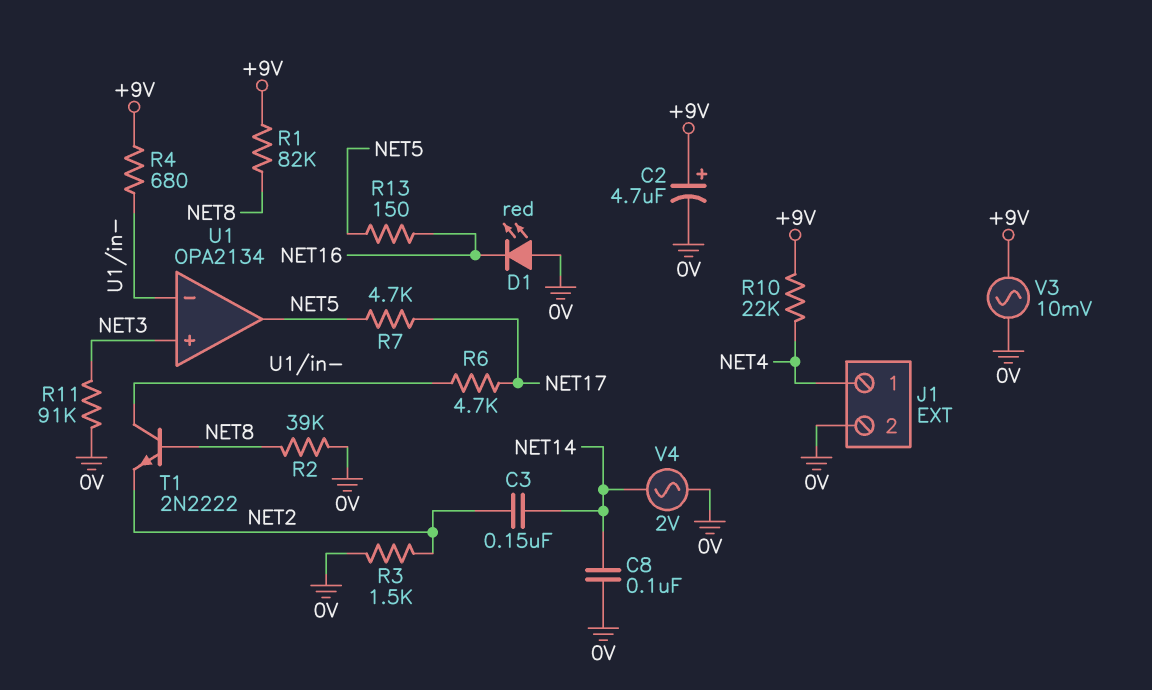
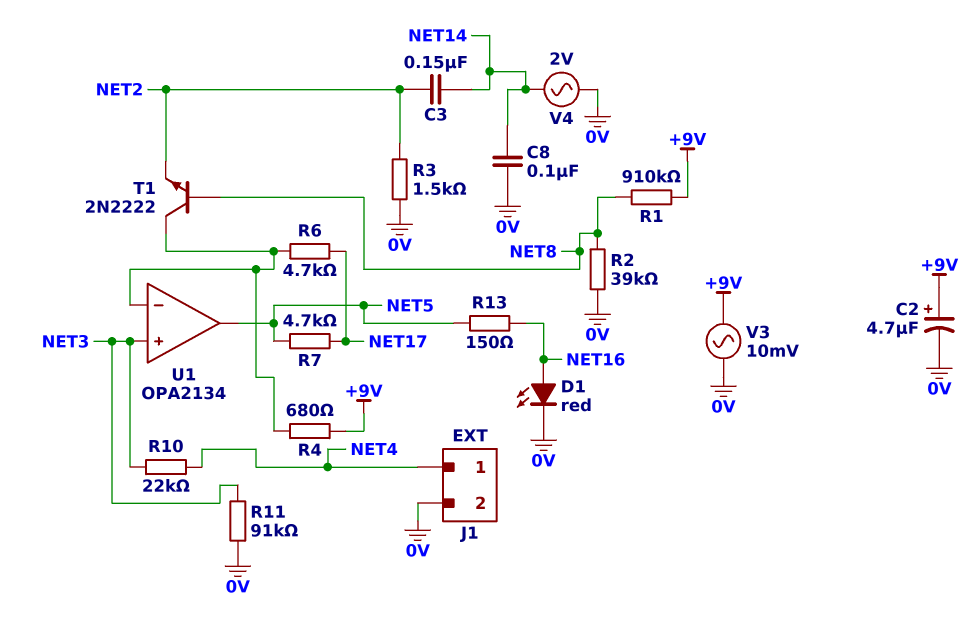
D1: LED red (A 0V, K NET16) -> LED red (A NET16, K 0V)
R1: 82k (+9V, NET8) -> 910k (+9V, NET8)
R10: 22k (+9V, NET4) -> 22k (NET3, NET4)

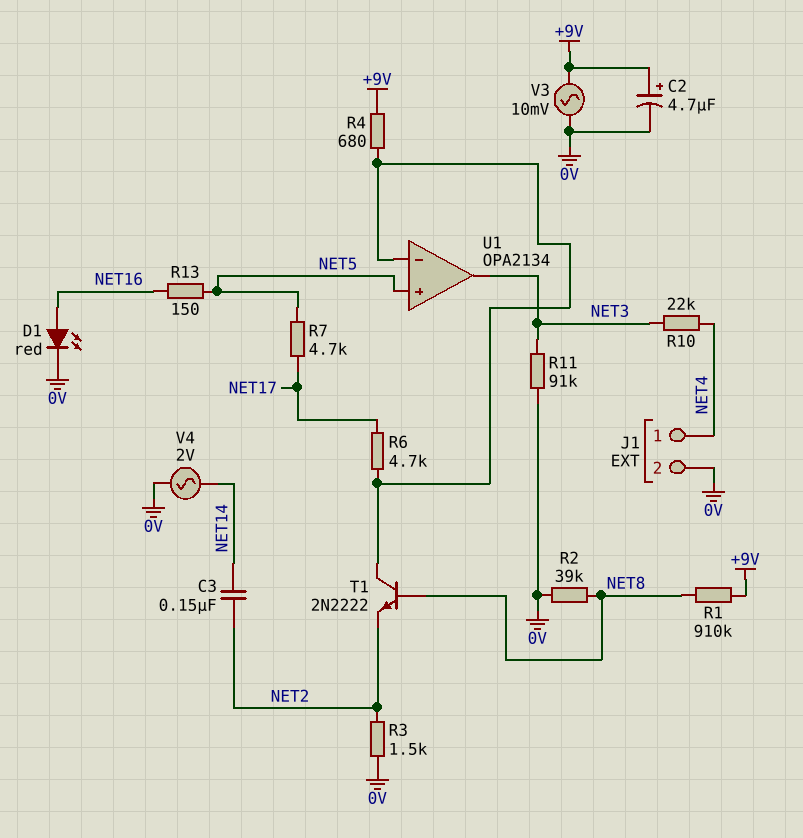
C8: 100nF (0V, NET14) -> none
U1 pin in+: NET3 -> NET5
U1 pin out: NET5 -> NET3

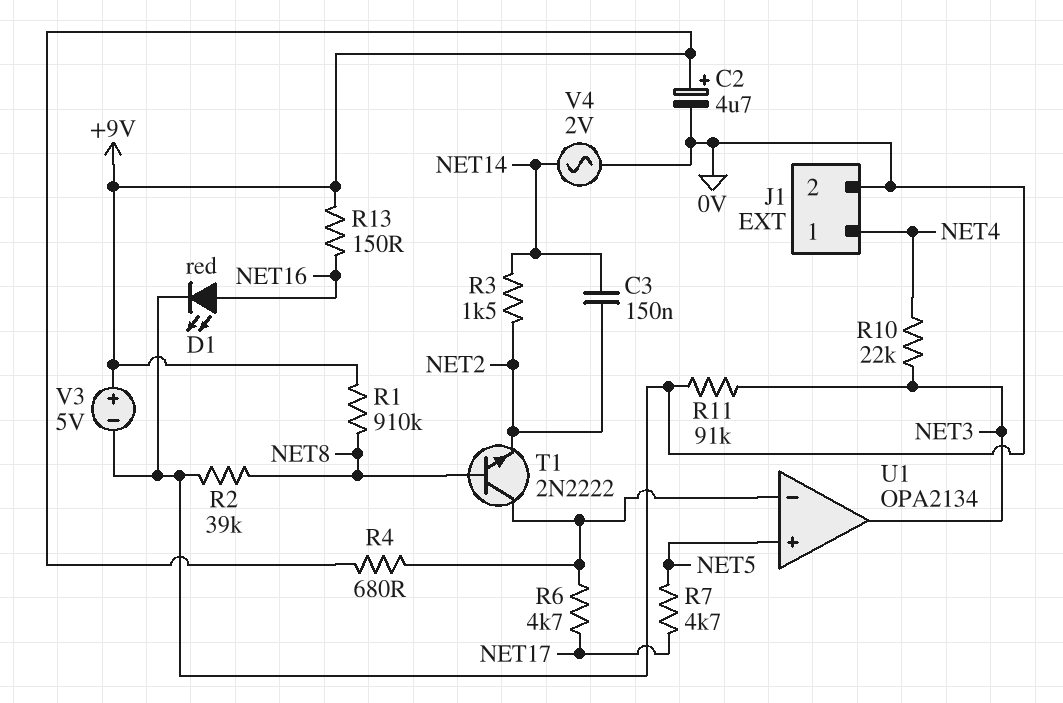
R3: 1.5k (0V, NET2) -> 1.5k (NET2, NET14)
R13: 150 (NET5, NET16) -> 150 (+9V, NET16)
V3: AC 10mV (+9V, 0V) -> 5V (plus +9V, minus 0V)

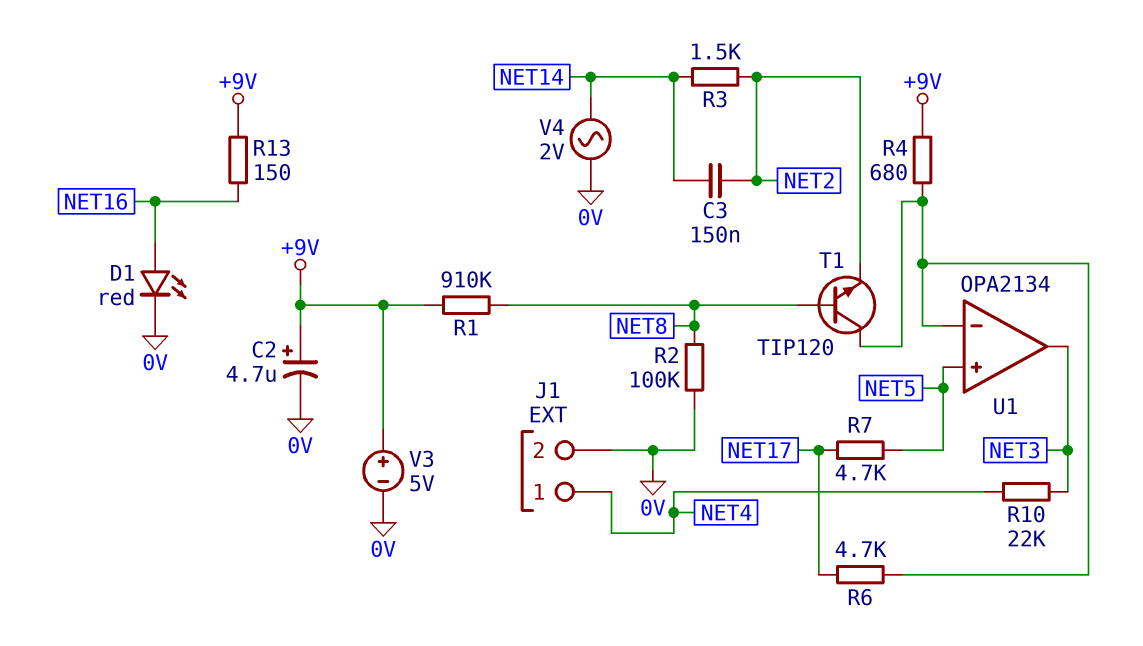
R2: 39k (0V, NET8) -> 100k (0V, NET8)
R11: 91k (0V, NET3) -> none
T1: NPN 2N2222 (B NET8, C U1/in-, E NET2) -> NPN TIP120 (B NET8, C U1/in-, E NET2)

